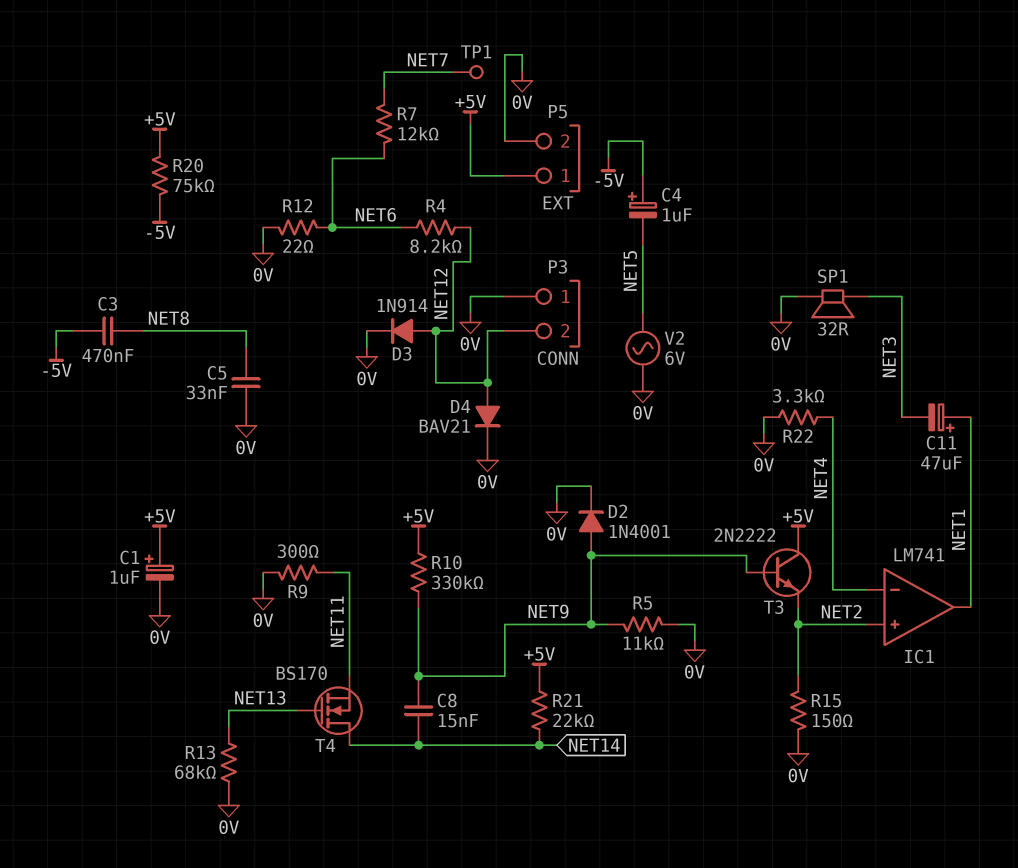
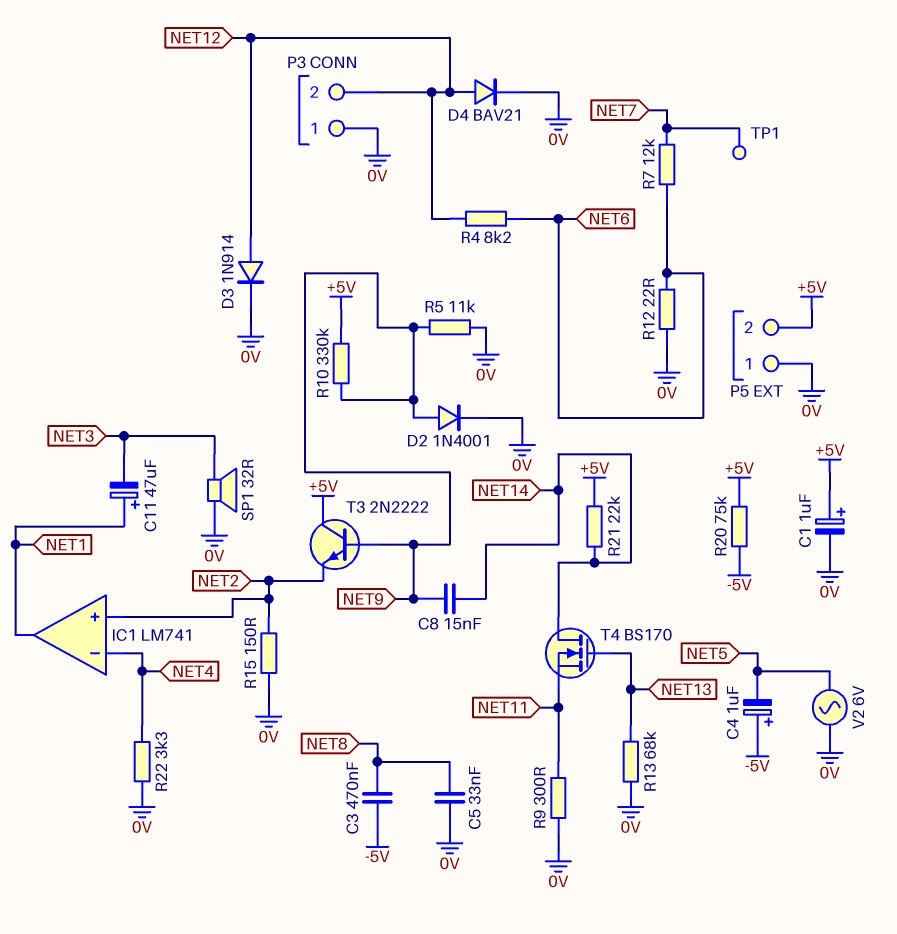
P5 pin 1: +5V -> 0V
P5 pin 2: 0V -> +5V

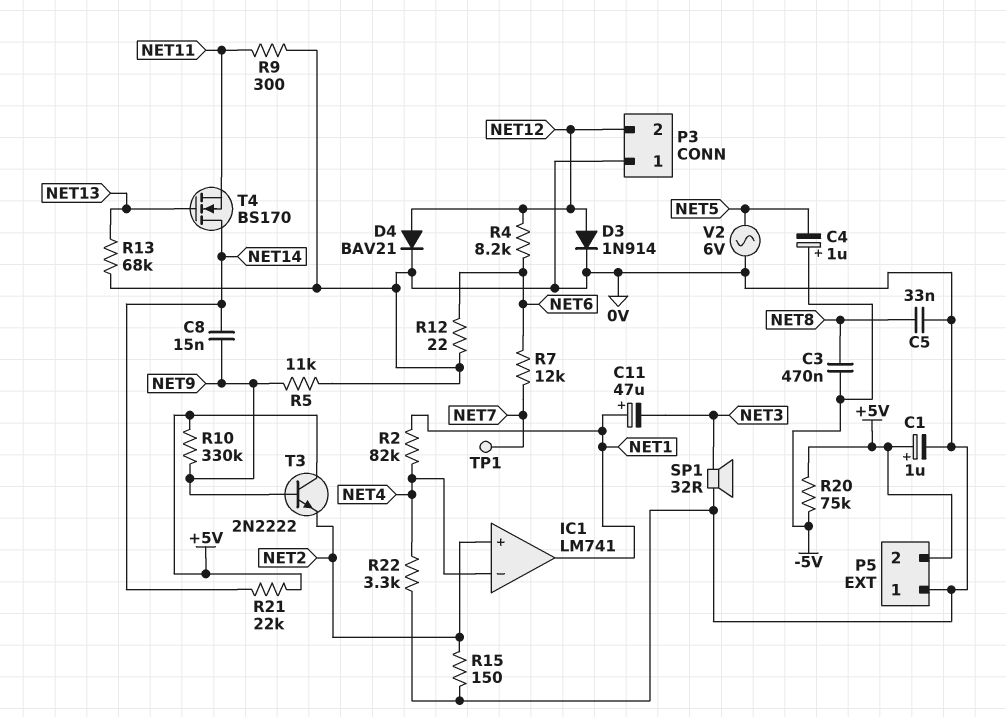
D2: diode 1N4001 (A NET9, K 0V) -> none
R2: none -> 82k (NET1, NET4)

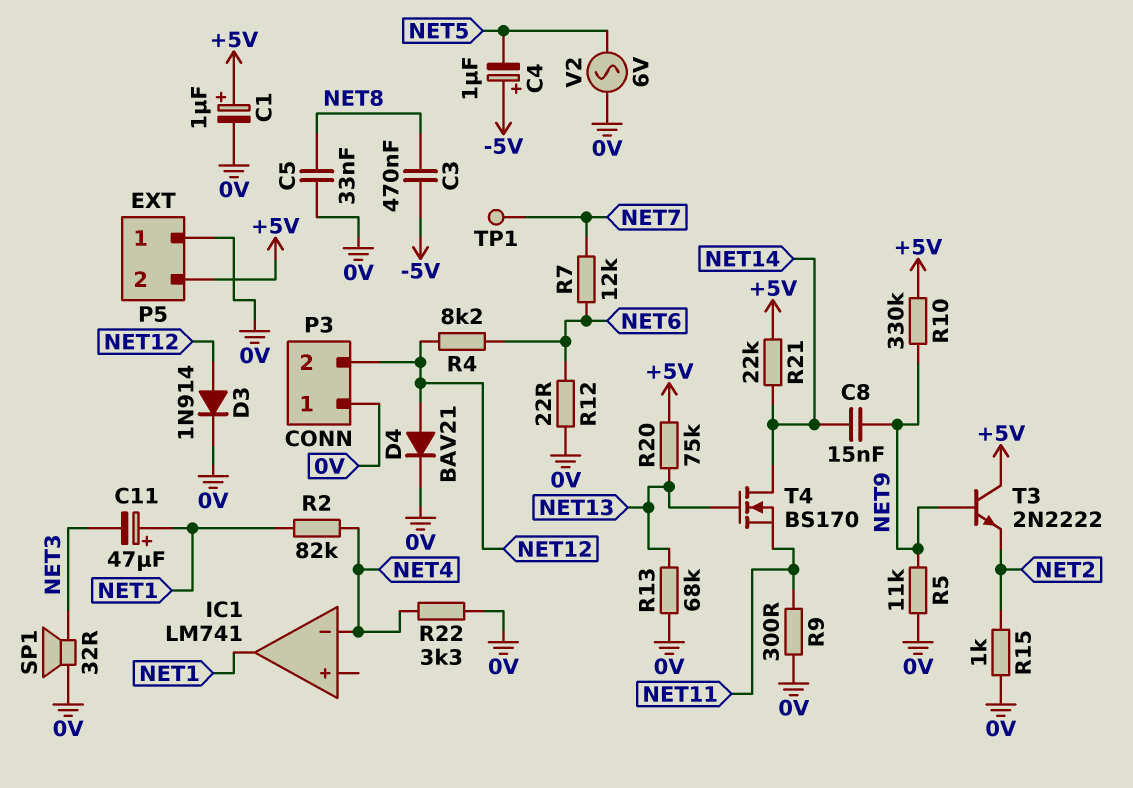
IC1 pin in+: NET2 -> none
R15: 150 (0V, NET2) -> 1k (0V, NET2)
R20: 75k (+5V, -5V) -> 75k (+5V, NET13)

